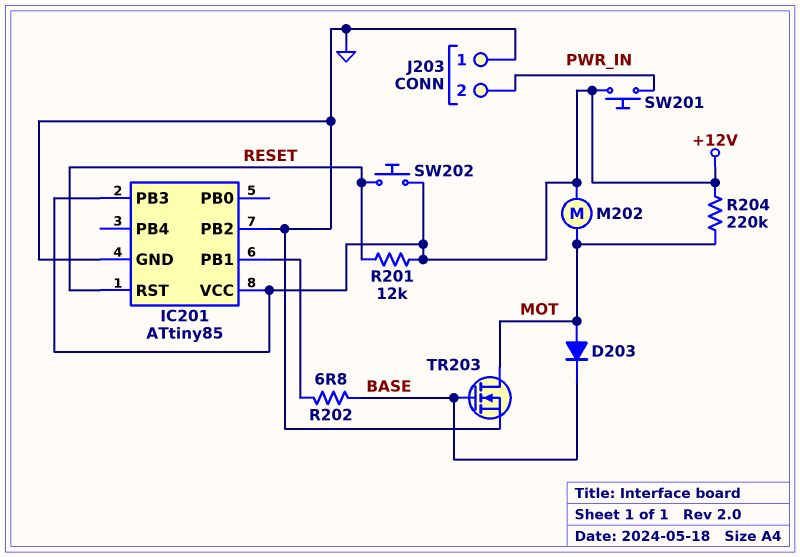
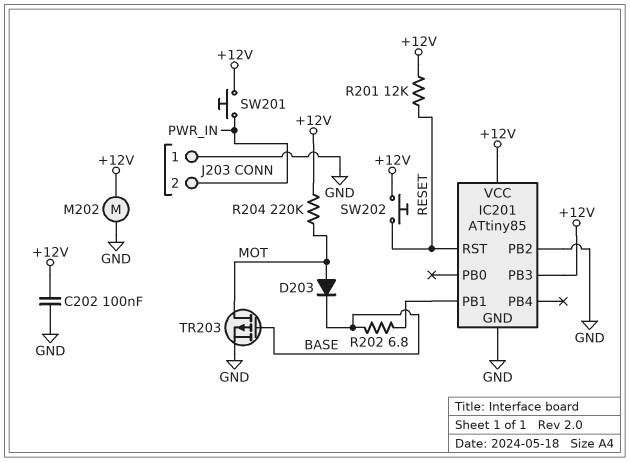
C202: none -> 100nF (+12V, GND)
M202: motor (+12V, MOT) -> motor (+12V, GND)
TR203: NMOS (G BASE, D MOT, S GND) -> PMOS (G BASE, D MOT, S GND)

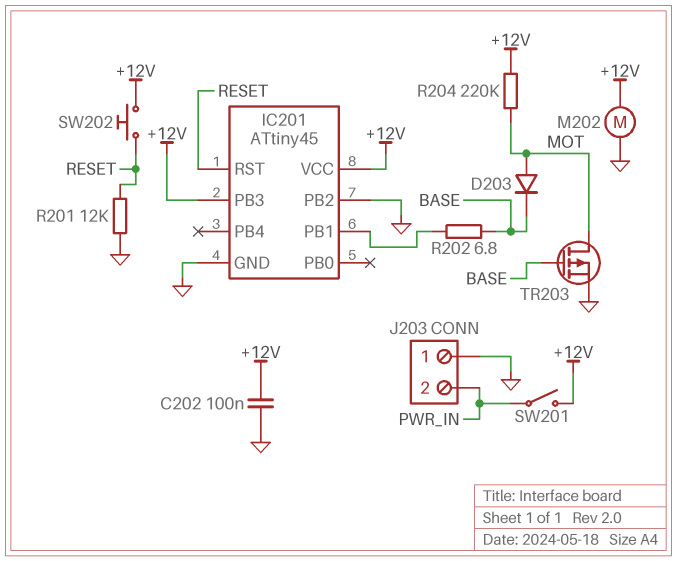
IC201: ATtiny85 -> ATtiny45
R201: 12k (+12V, RESET) -> 12k (GND, RESET)
SW201: button (+12V, PWR_IN) -> switch (+12V, PWR_IN)

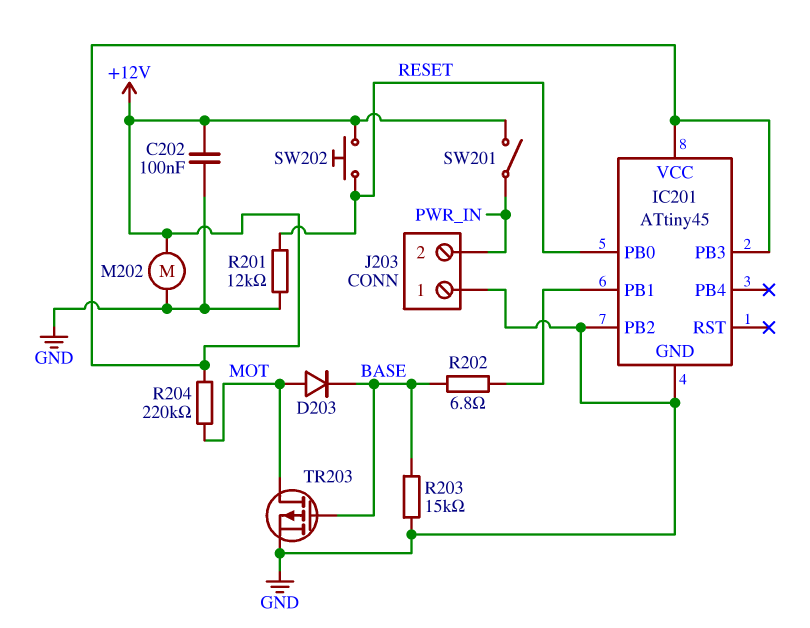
IC201 pin PB0: none -> RESET
IC201 pin RST: RESET -> none
R203: none -> 15k (BASE, GND)

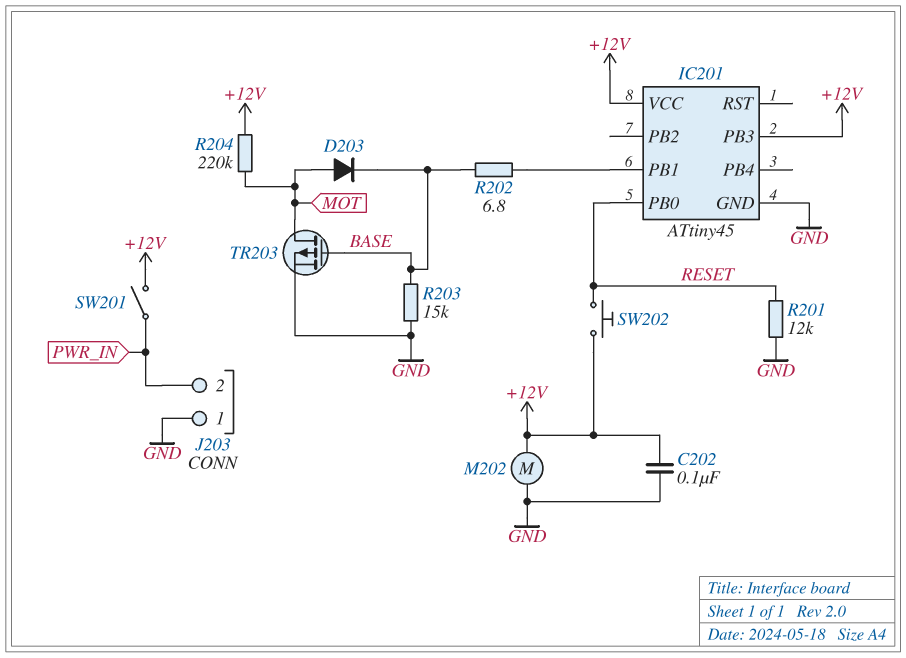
IC201 pin PB2: GND -> none

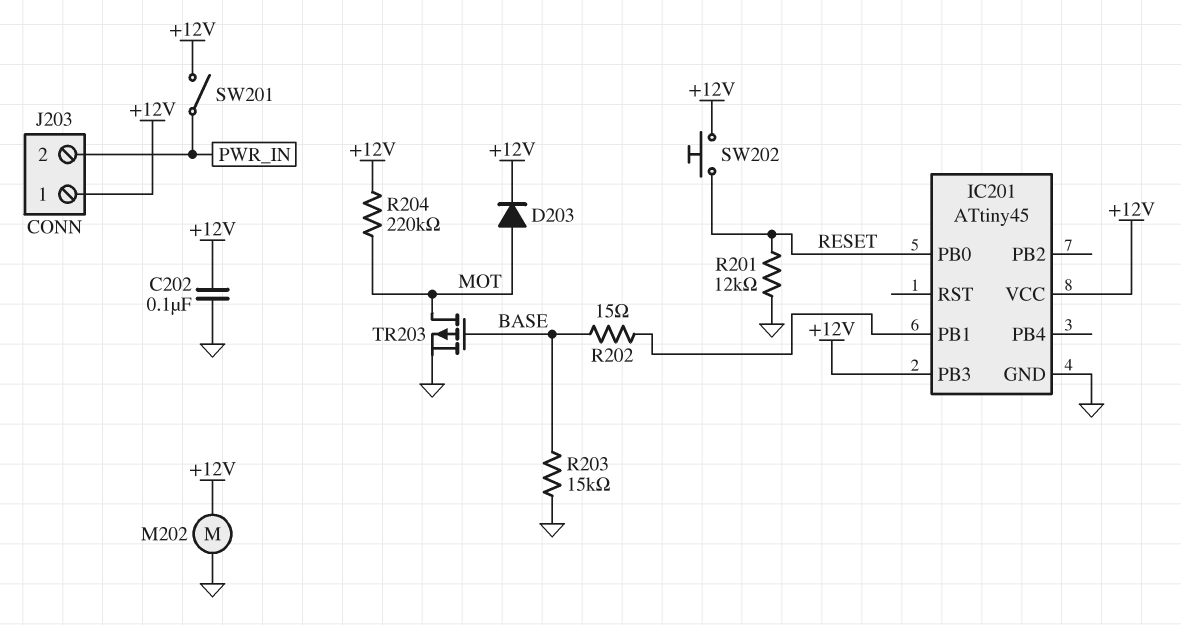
D203: diode (A MOT, K BASE) -> diode (A MOT, K +12V)
J203 pin 1: GND -> +12V
R202: 6.8 (BASE, IC201/PB1) -> 15 (BASE, IC201/PB1)

